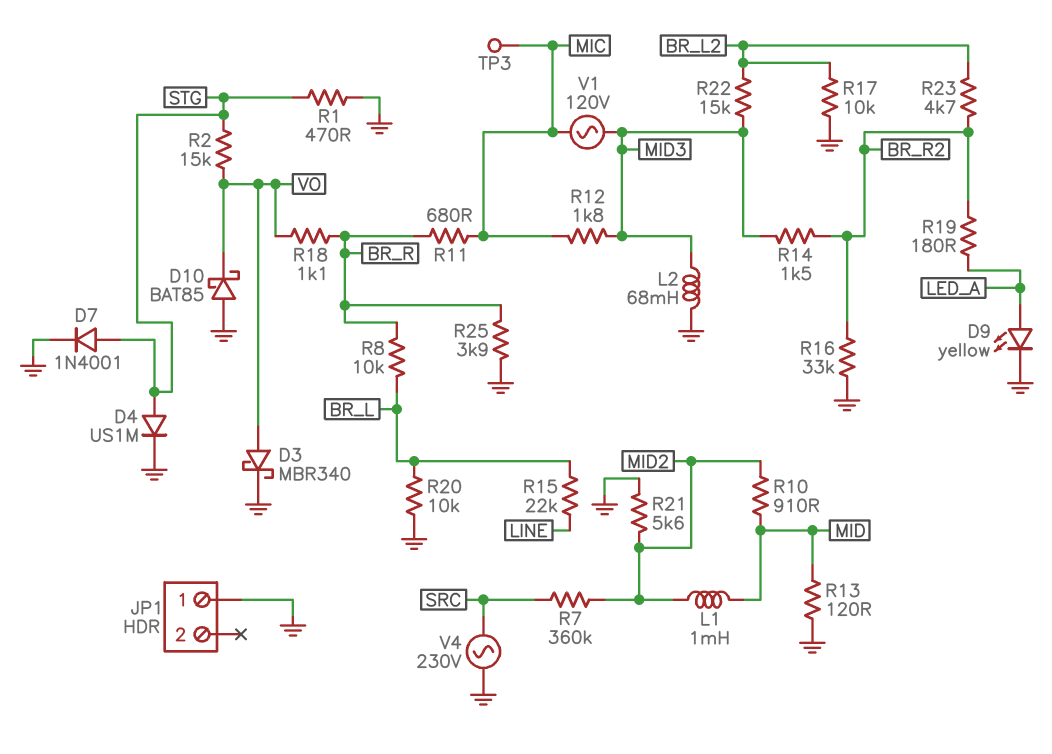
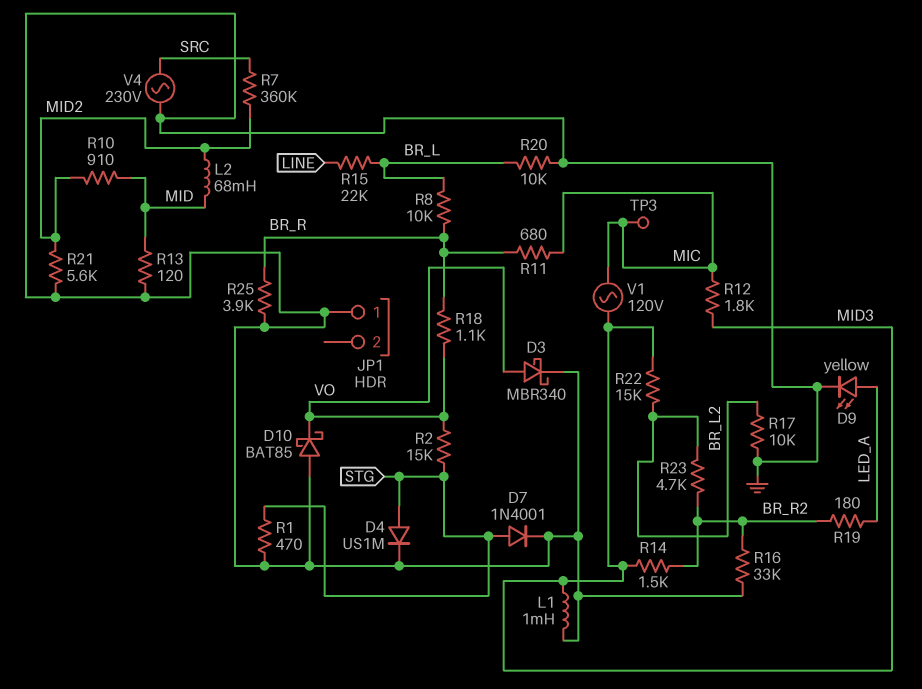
L1: 1mH (MID, MID2) -> 1mH (GND, MID3)
L2: 68mH (GND, MID3) -> 68mH (MID, MID2)

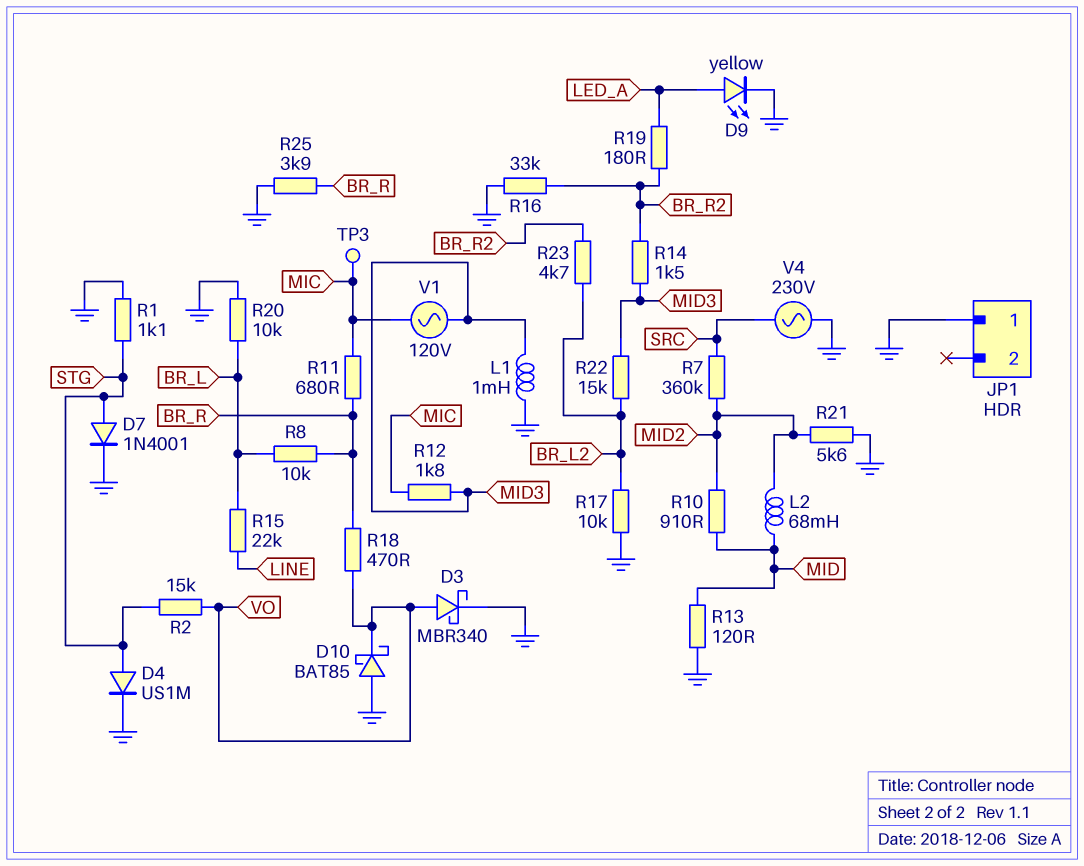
R1: 470 (GND, STG) -> 1.1k (GND, STG)
R18: 1.1k (BR_R, VO) -> 470 (BR_R, VO)

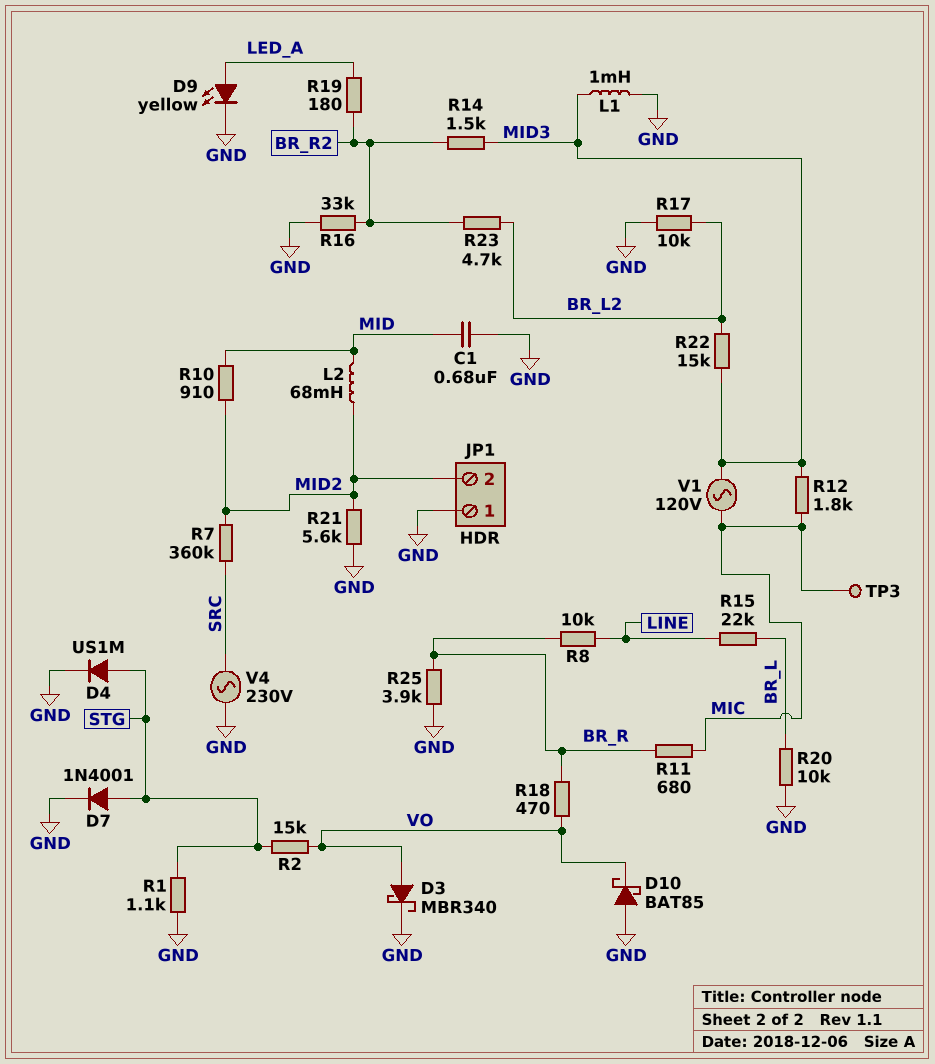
C1: none -> 680nF (GND, MID)
JP1 pin 2: none -> MID2
R8: 10k (BR_L, BR_R) -> 10k (BR_R, LINE)
R13: 120 (GND, MID) -> none

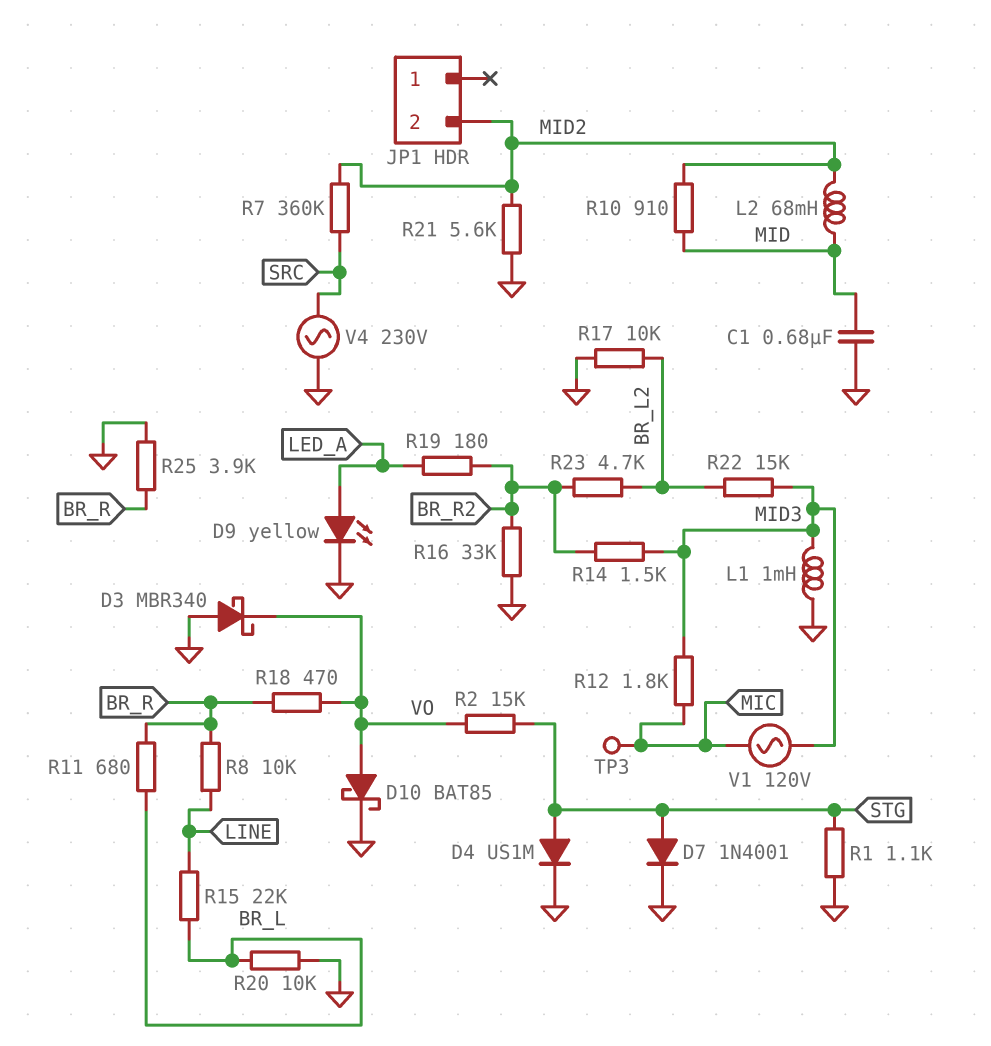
D3: schottky MBR340 (A VO, K GND) -> schottky MBR340 (A GND, K VO)
D10: schottky BAT85 (A GND, K VO) -> schottky BAT85 (A VO, K GND)
JP1 pin 1: GND -> none
R11: 680 (BR_R, MIC) -> 680 (BR_L, BR_R)

